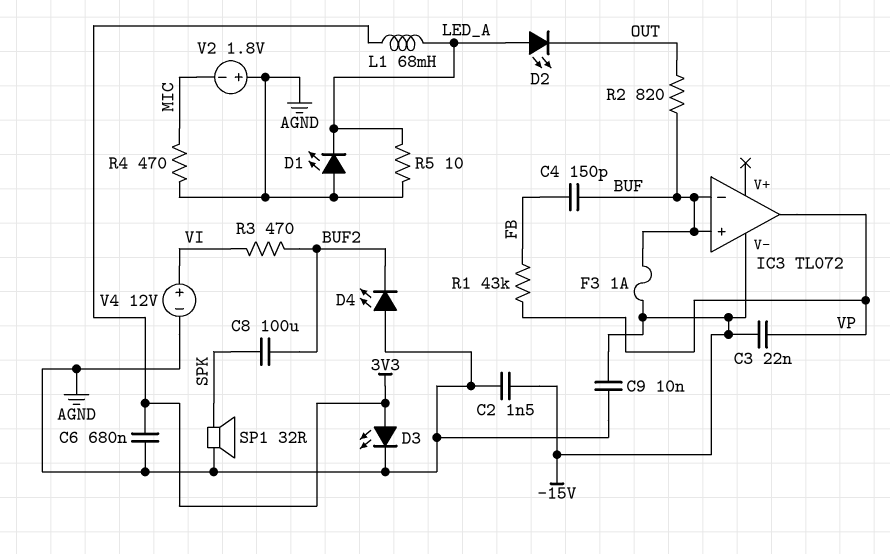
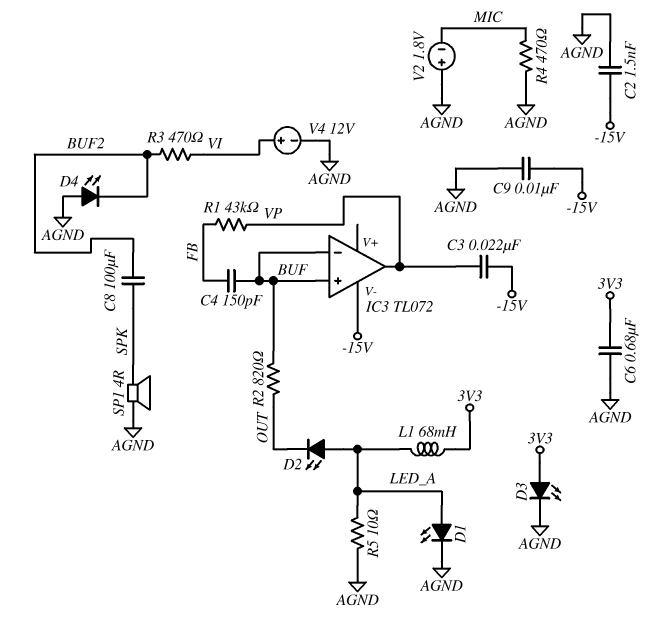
D1: LED (A AGND, K LED_A) -> LED (A LED_A, K AGND)
F3: 1A (-15V, BUF) -> none
SP1: speaker 32R (AGND, SPK) -> speaker 4R (AGND, SPK)

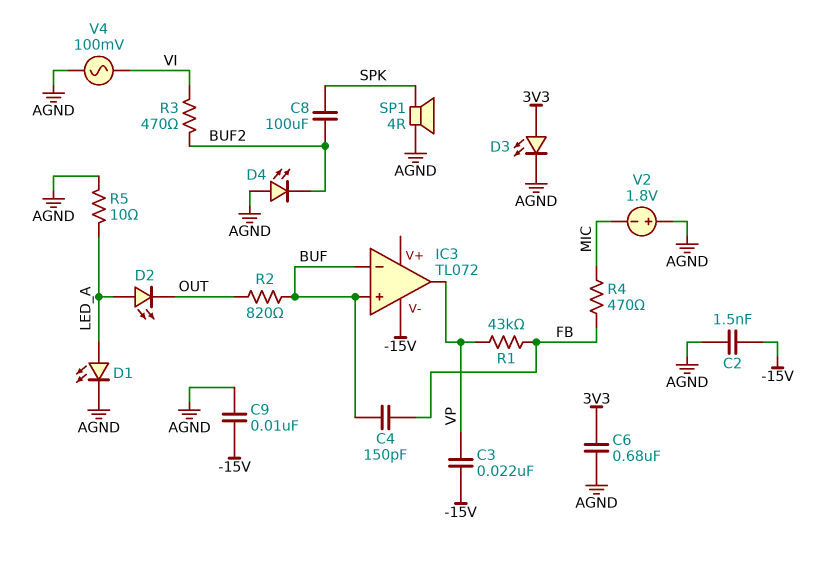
L1: 68mH (3V3, LED_A) -> none
R4: 470 (AGND, MIC) -> 470 (FB, MIC)
V4: 12V (plus VI, minus AGND) -> AC 100mV (AGND, VI)

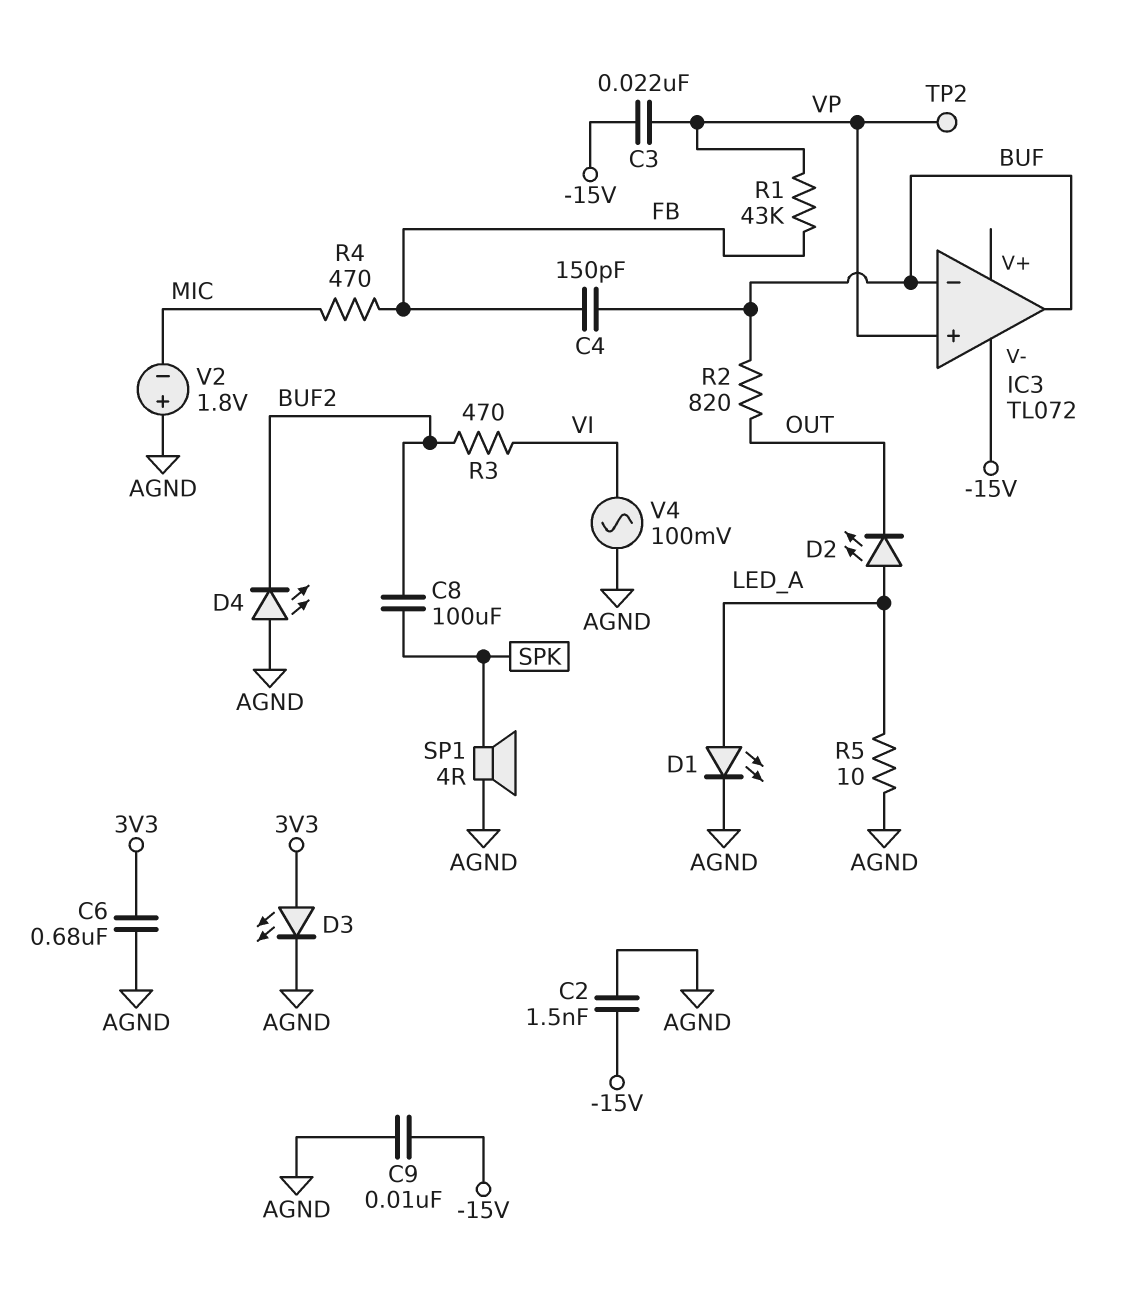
IC3 pin in+: BUF -> VP
IC3 pin out: VP -> BUF
TP2: none -> test point (VP)

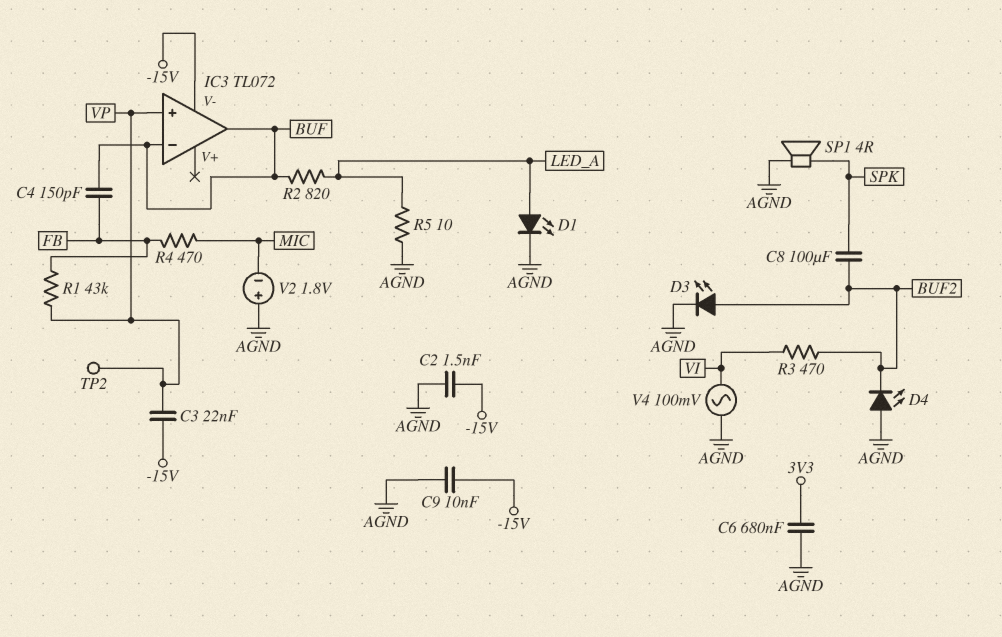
D2: LED (A LED_A, K OUT) -> none
D3: LED (A 3V3, K AGND) -> LED (A BUF2, K AGND)
R2: 820 (BUF, OUT) -> 820 (BUF, LED_A)

